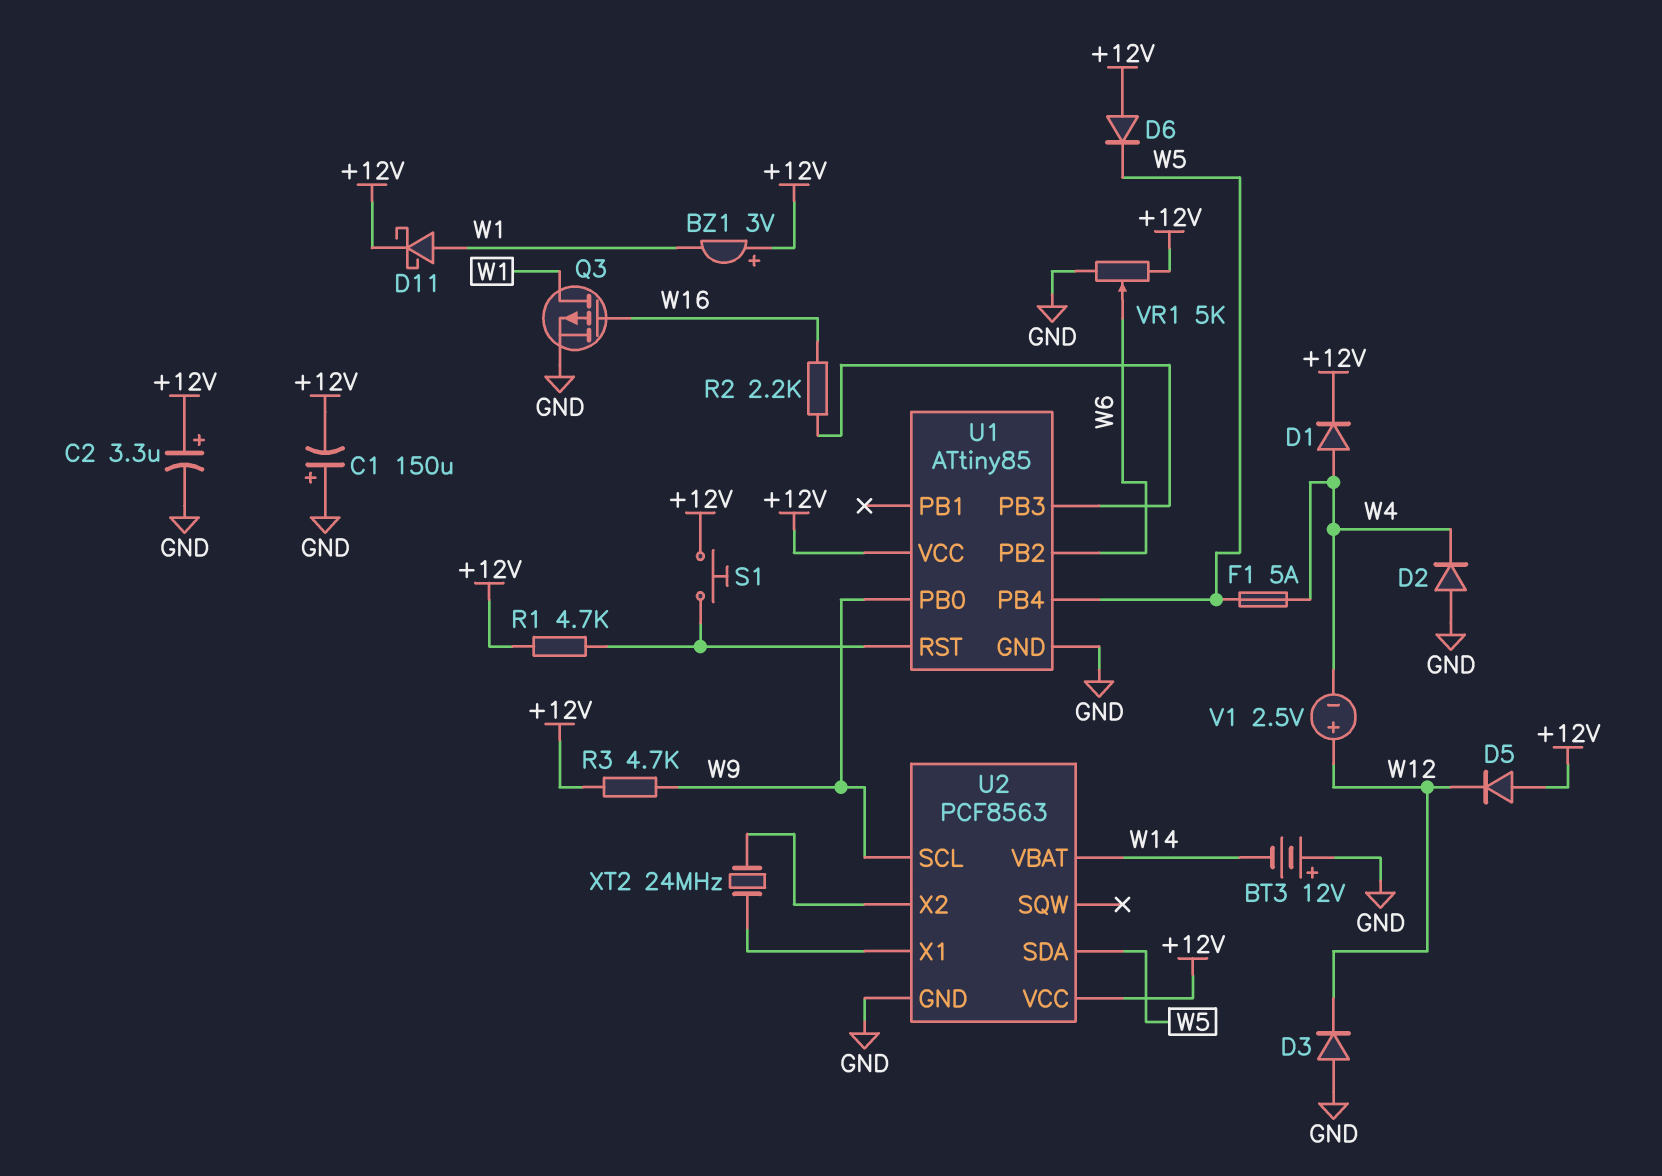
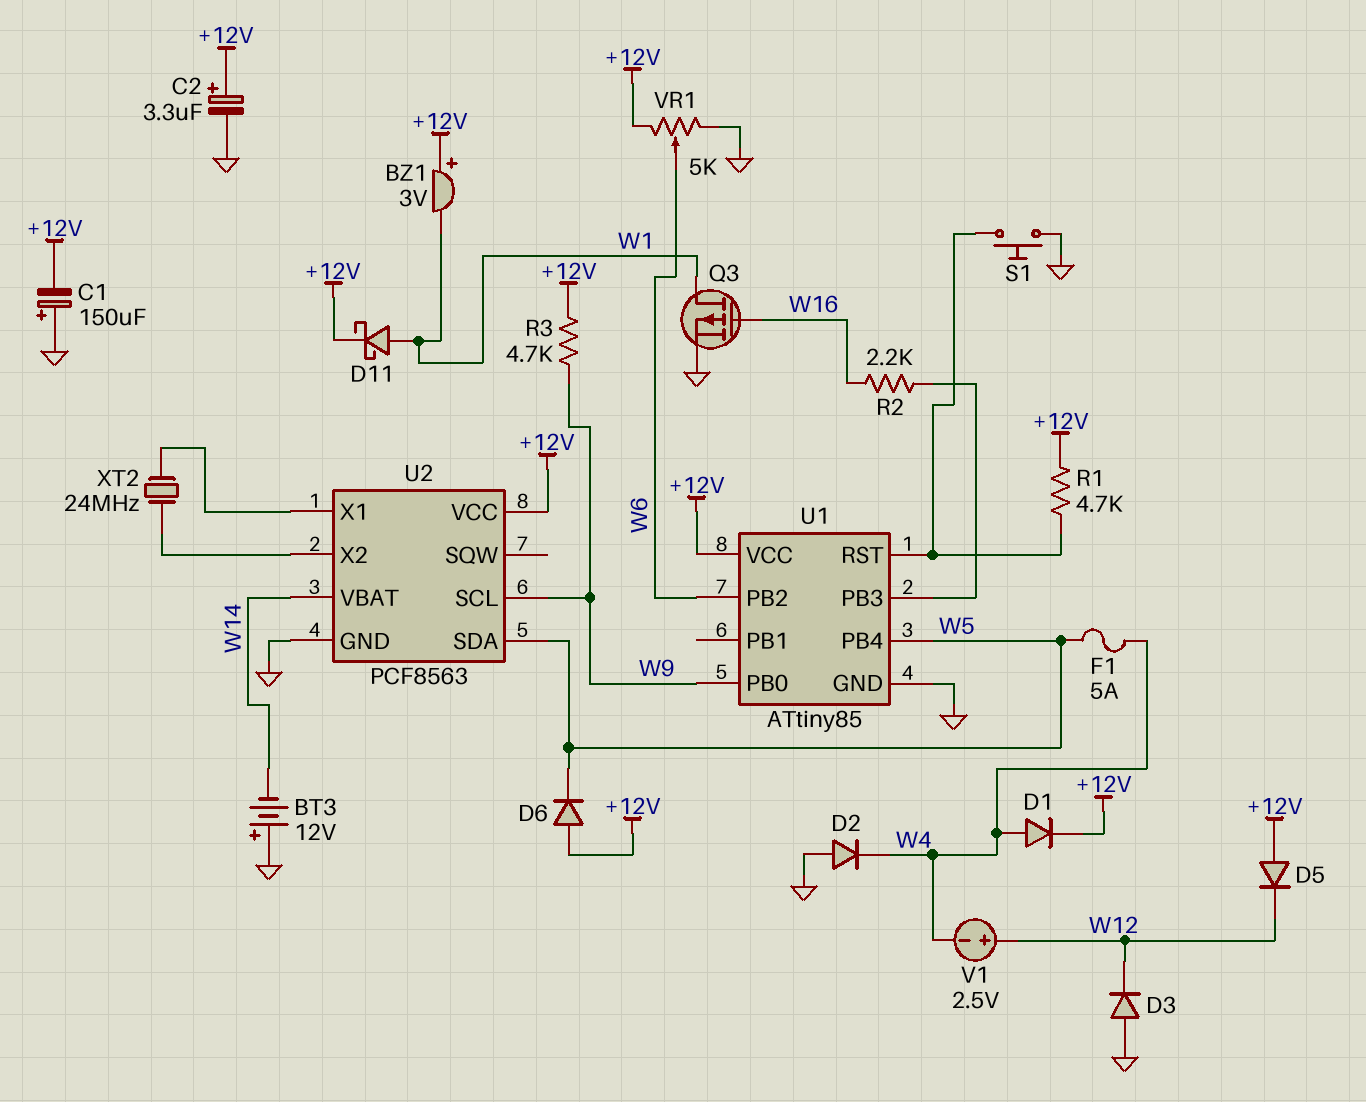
S1: button (+12V, U1/RST) -> button (GND, U1/RST)

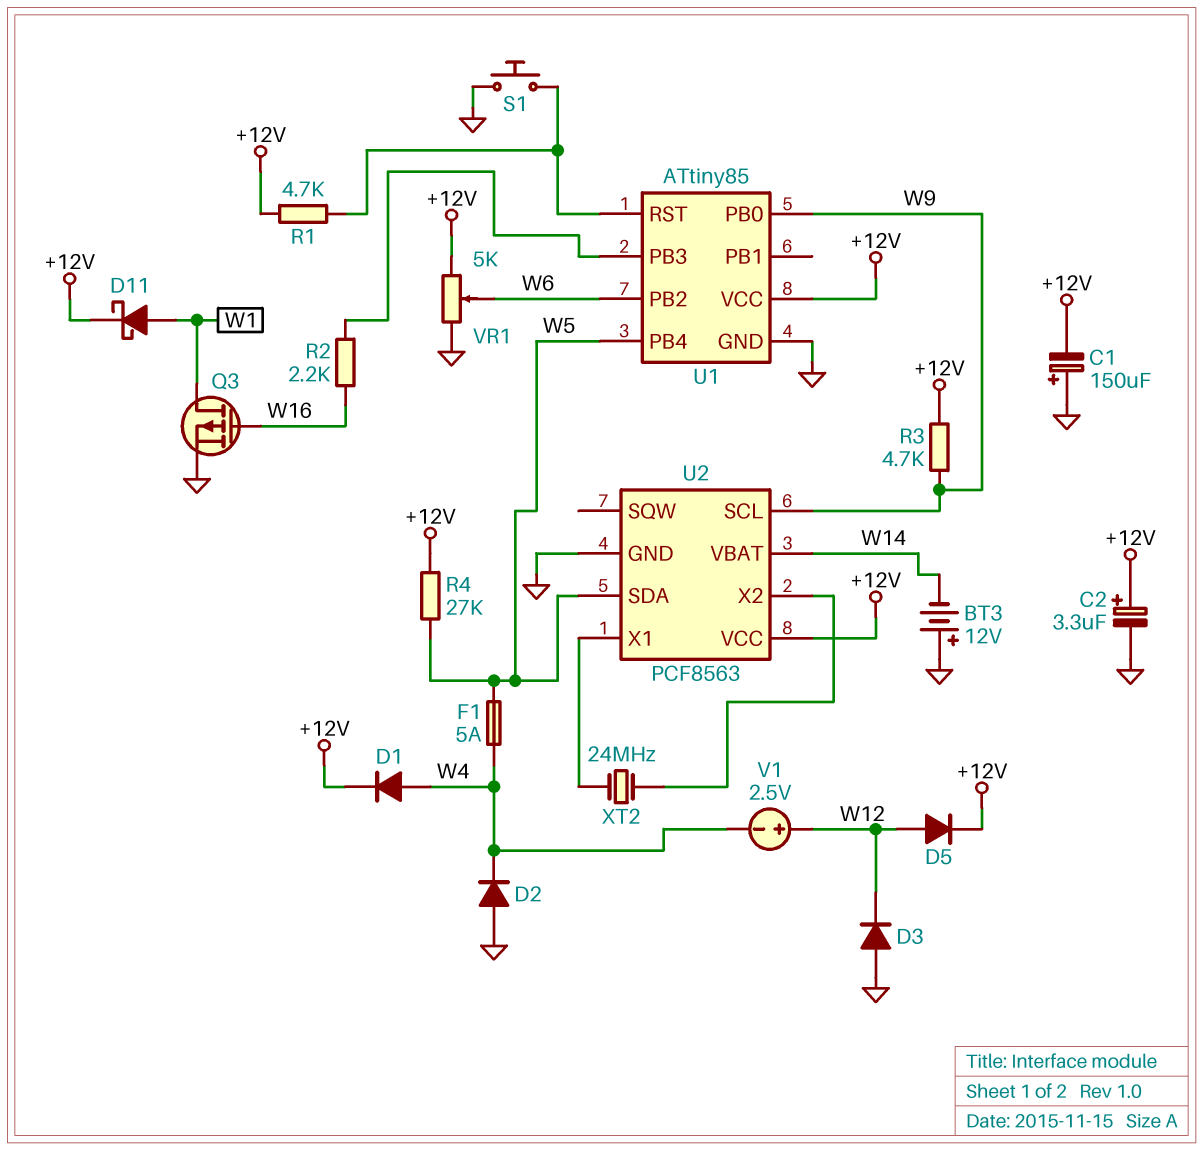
BZ1: buzzer 3V (plus +12V, minus W1) -> none
D5: diode (A +12V, K W12) -> diode (A W12, K +12V)
D6: diode (A +12V, K W5) -> none
R4: none -> 27k (+12V, W5)

